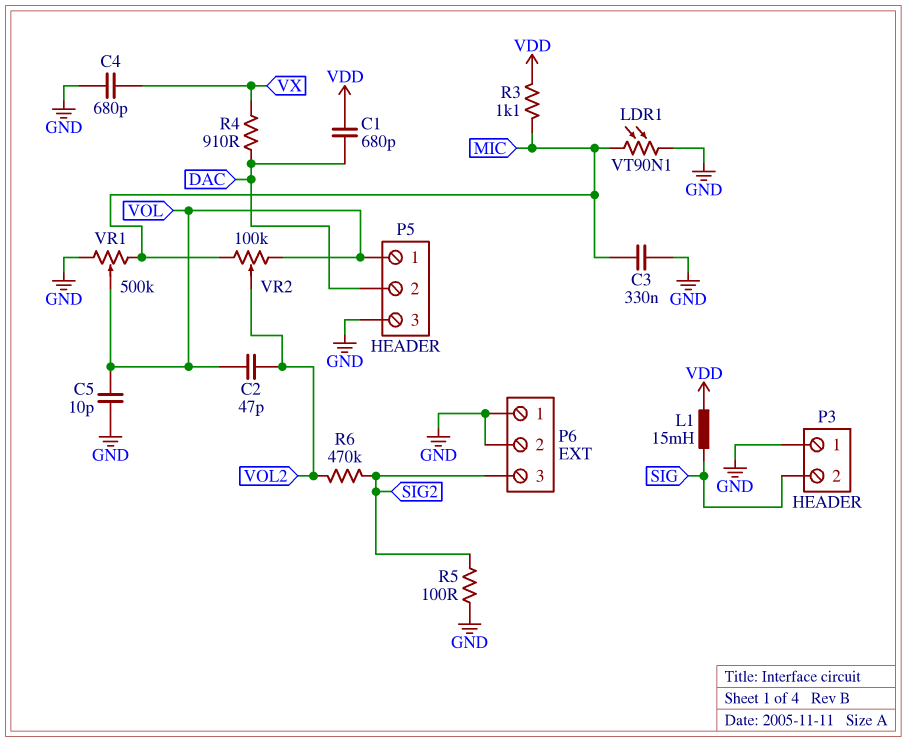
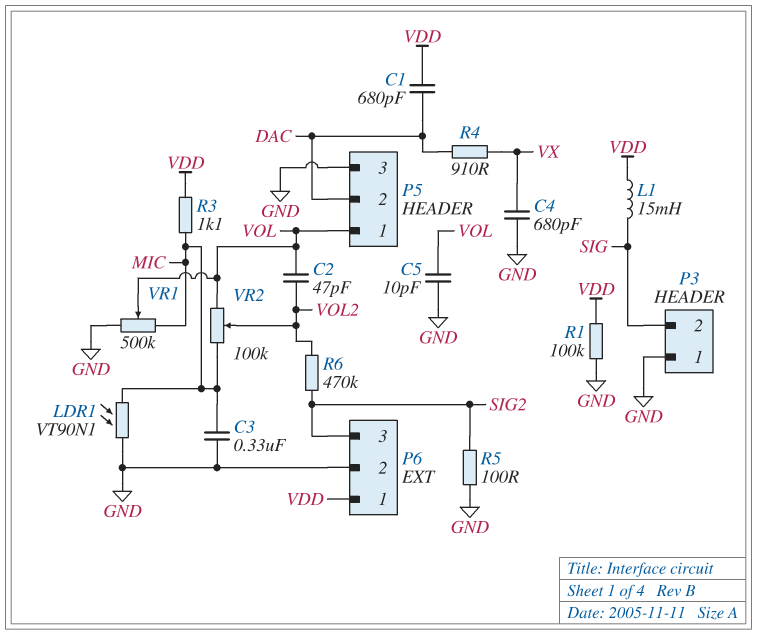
P6 pin 1: GND -> VDD
R1: none -> 100k (GND, VDD)

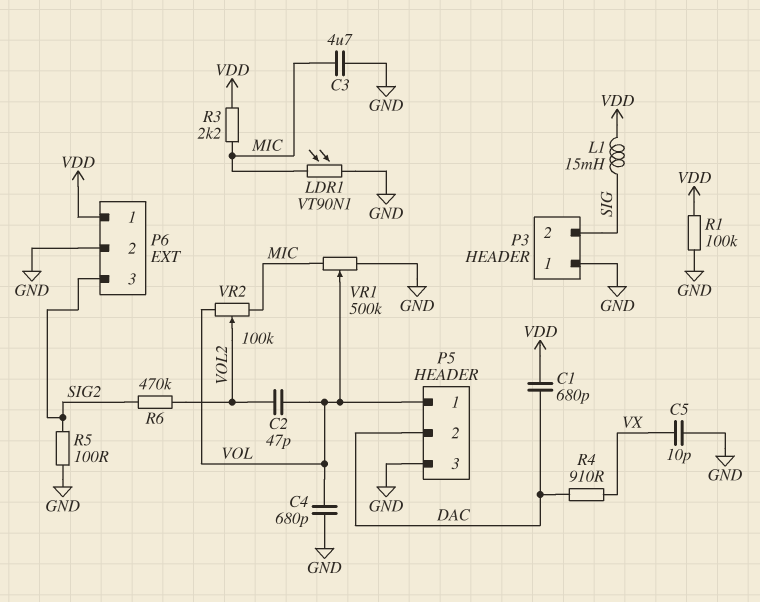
C3: 330nF (GND, MIC) -> 4.7uF (GND, MIC)
C4: 680pF (GND, VX) -> 680pF (GND, VOL)
C5: 10pF (GND, VOL) -> 10pF (GND, VX)
R3: 1.1k (MIC, VDD) -> 2.2k (MIC, VDD)

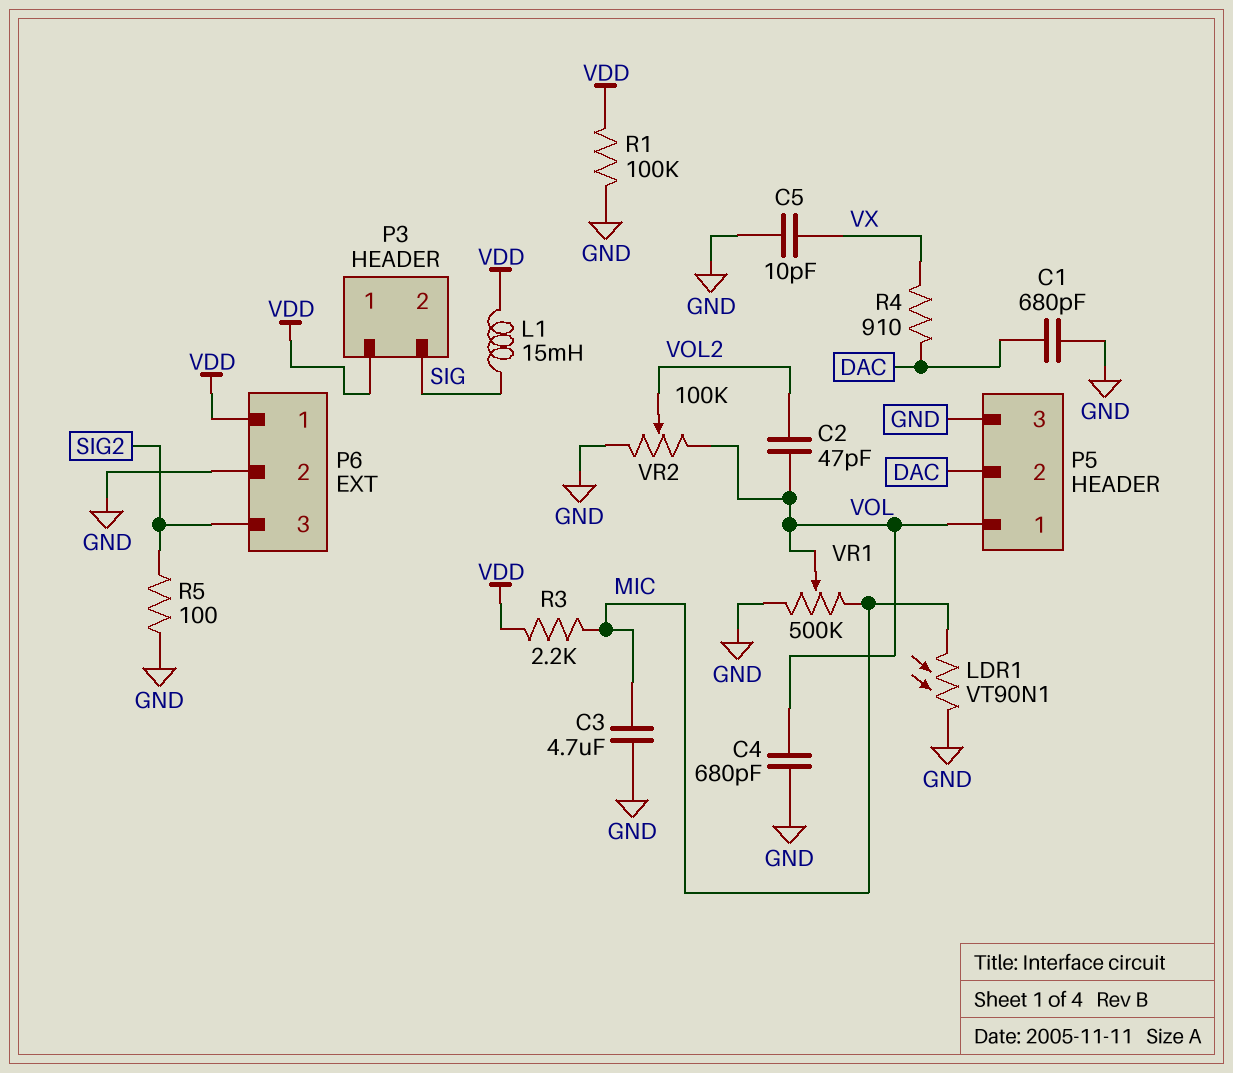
C1: 680pF (DAC, VDD) -> 680pF (DAC, GND)
P3 pin 1: GND -> VDD
R6: 470k (SIG2, VOL2) -> none
VR2: 100k (MIC, VOL, wiper VOL2) -> 100k (GND, VOL, wiper VOL2)

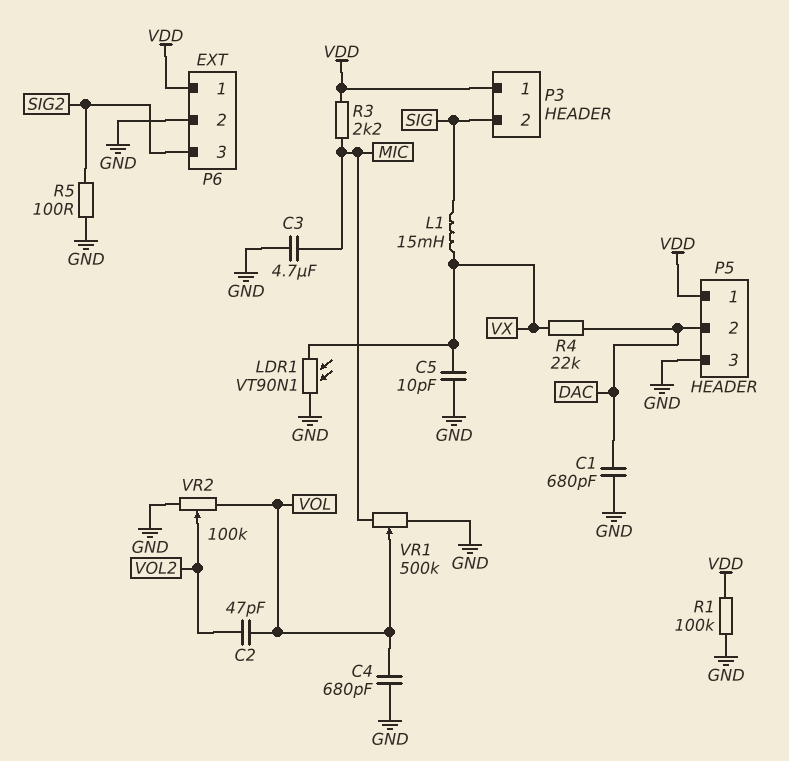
L1: 15mH (SIG, VDD) -> 15mH (SIG, VX)
LDR1: VT90N1 (GND, MIC) -> VT90N1 (GND, VX)
P5 pin 1: VOL -> VDD
R4: 910 (DAC, VX) -> 22k (DAC, VX)

